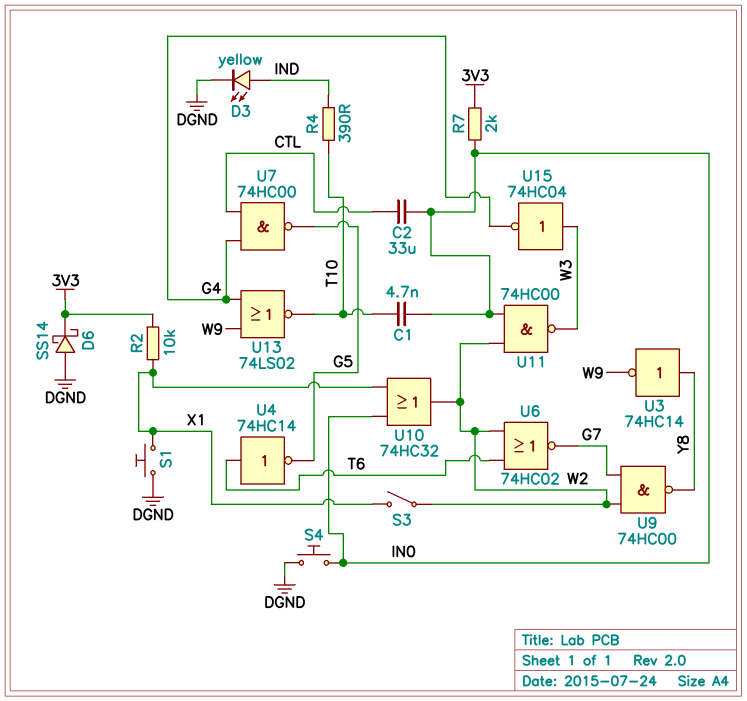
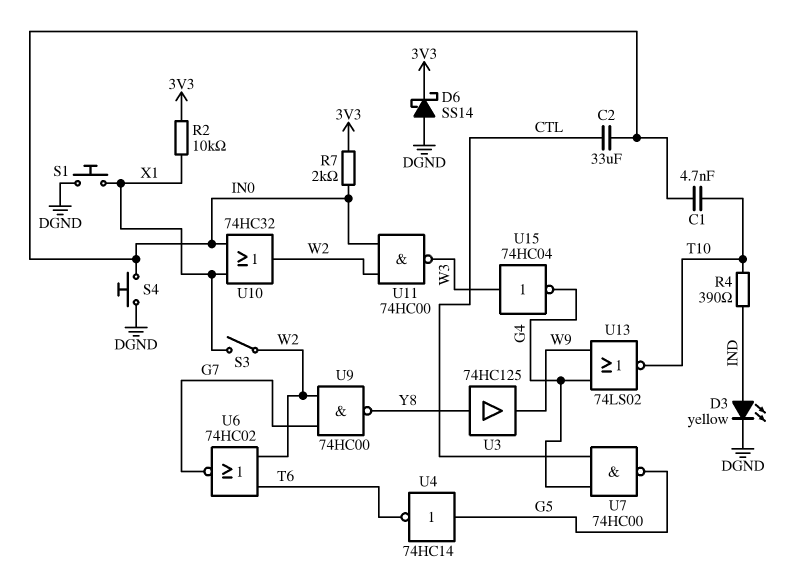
U3: NOT 74HC14 (in Y8, out W9) -> buffer 74HC125 (in Y8, out W9)
U4: NOT 74HC14 (in T6, out G5) -> NOT 74HC14 (in G5, out T6)

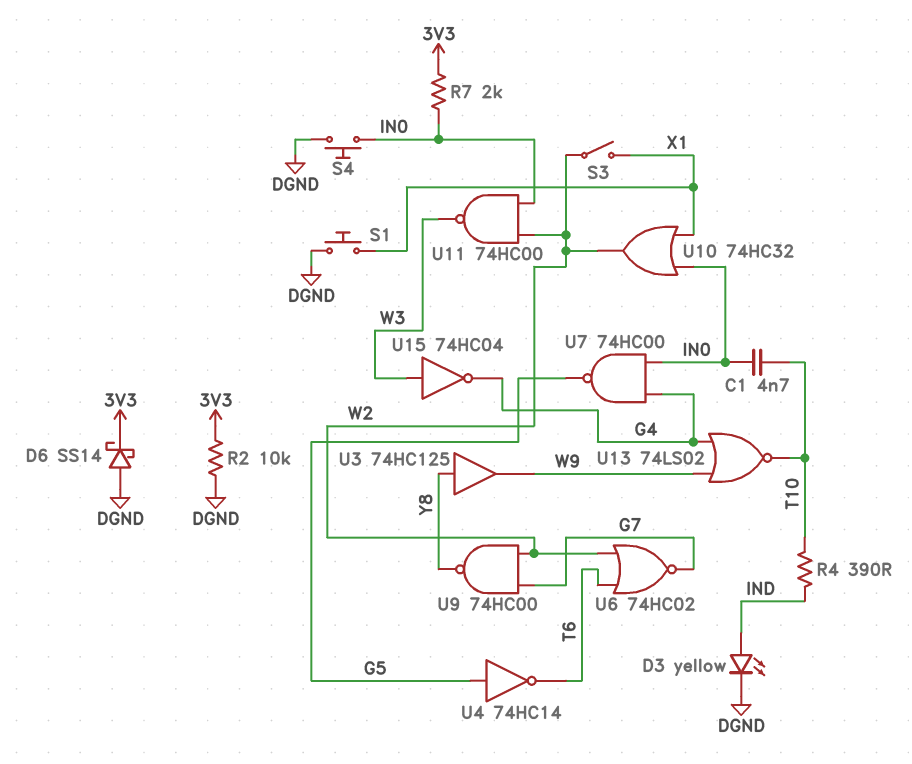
C2: 33uF (CTL, IN0) -> none
R2: 10k (3V3, X1) -> 10k (3V3, DGND)
U7: NAND 74HC00 (in CTL, in G4, out G5) -> NAND 74HC00 (in G4, in IN0, out G5)

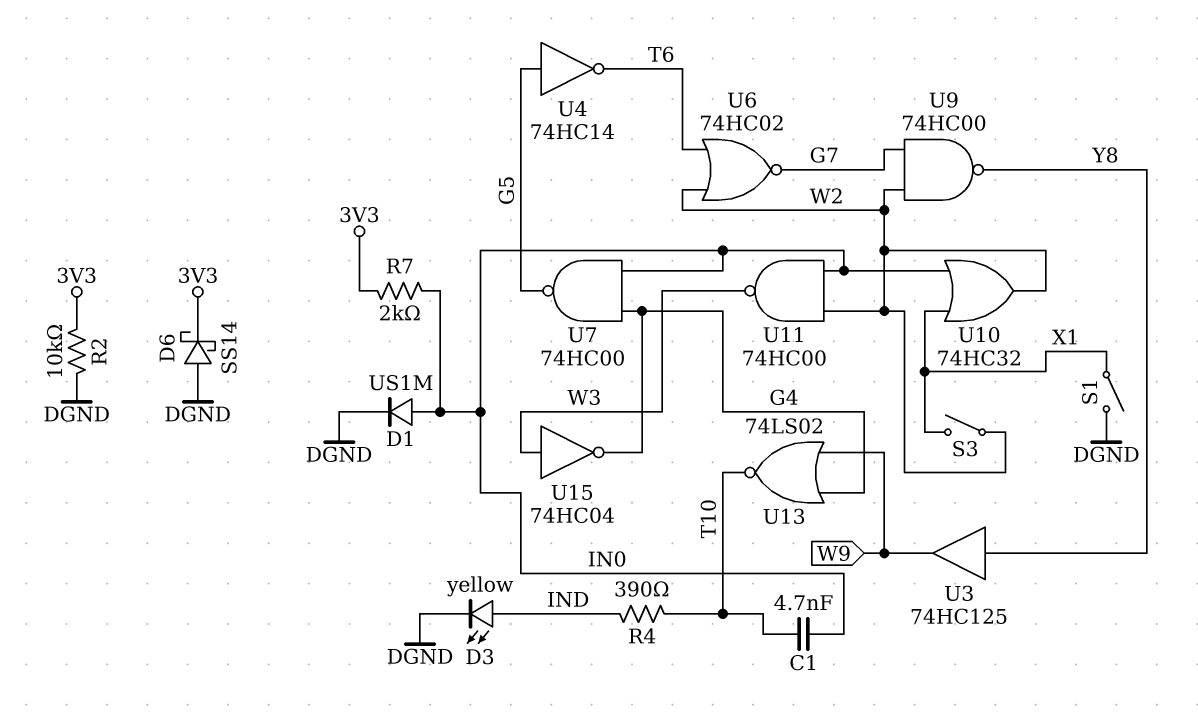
D1: none -> diode US1M (A IN0, K DGND)
S1: button (DGND, X1) -> switch (DGND, X1)
S4: button (DGND, IN0) -> none

